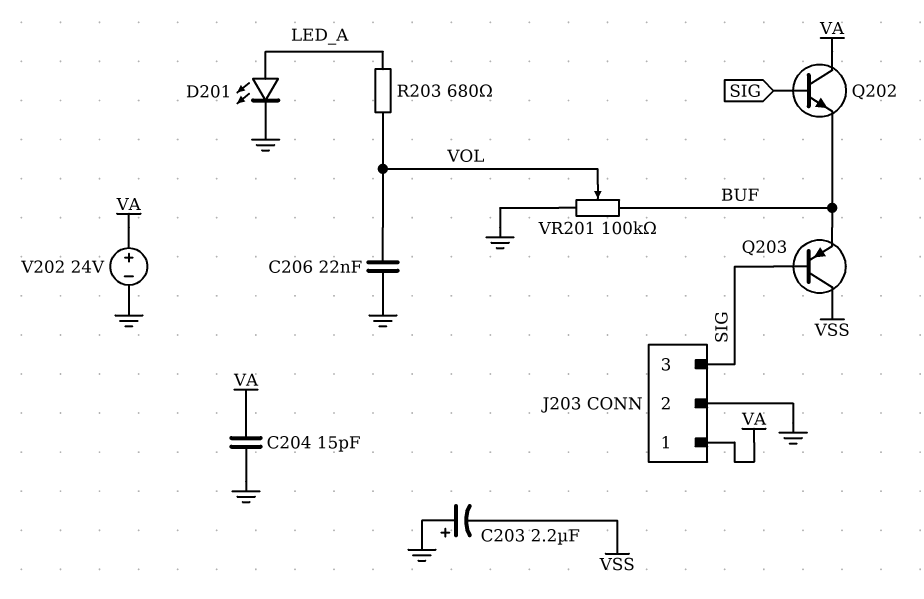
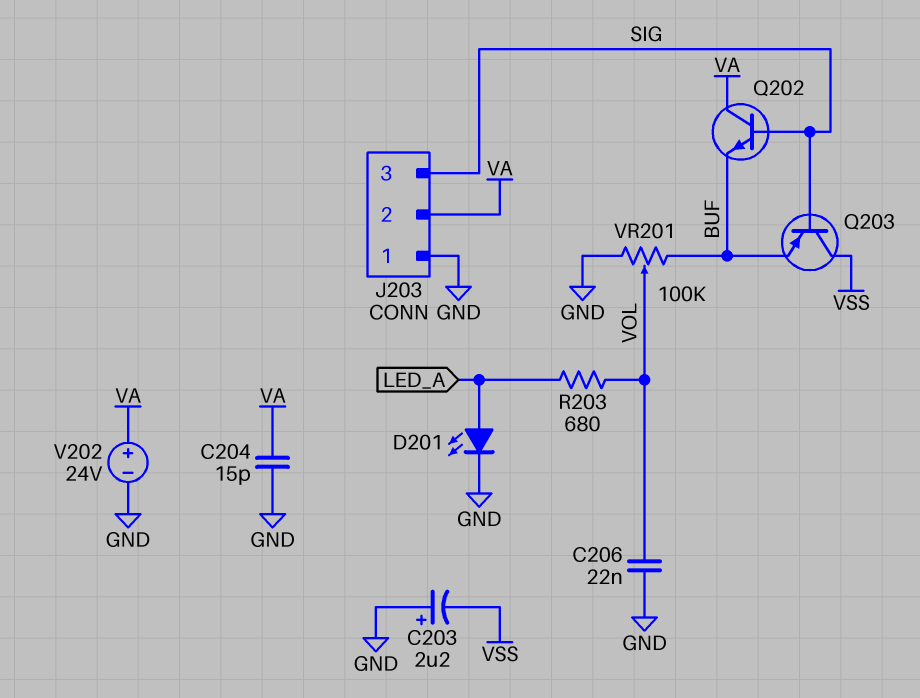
J203 pin 1: VA -> GND
J203 pin 2: GND -> VA

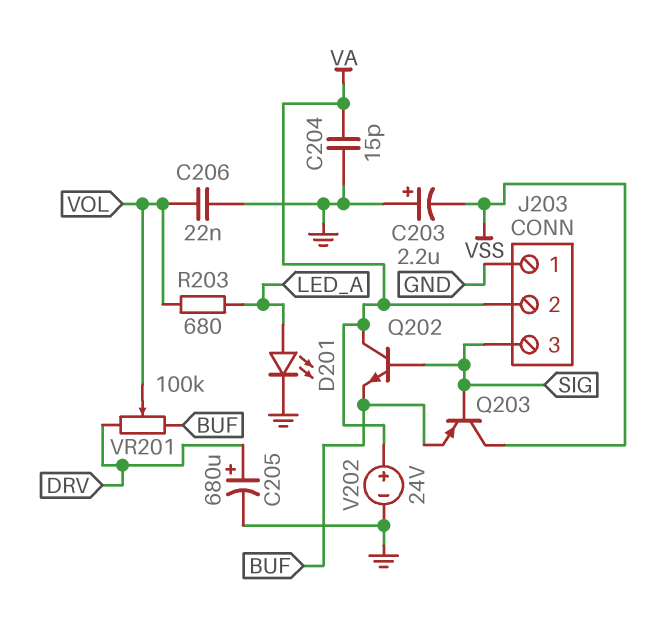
C205: none -> 680uF (plus DRV, minus GND)
VR201: 100k (BUF, GND, wiper VOL) -> 100k (BUF, DRV, wiper VOL)

